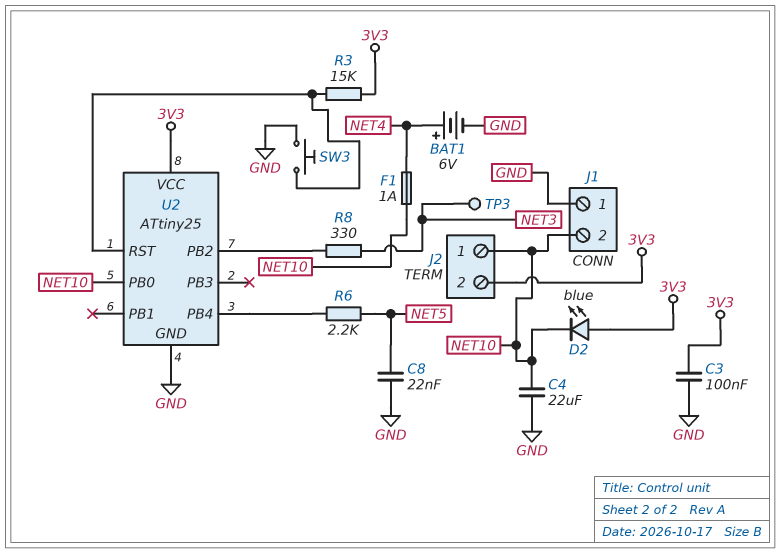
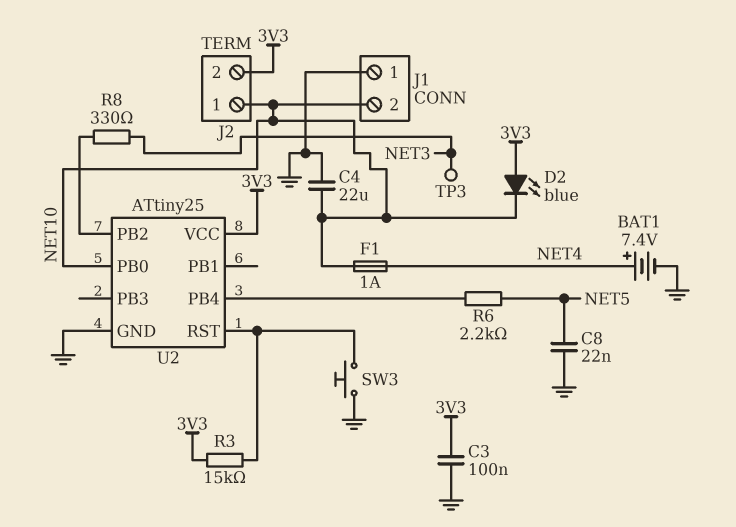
BAT1: 6V (plus NET4, minus GND) -> 7.4V (plus NET4, minus GND)

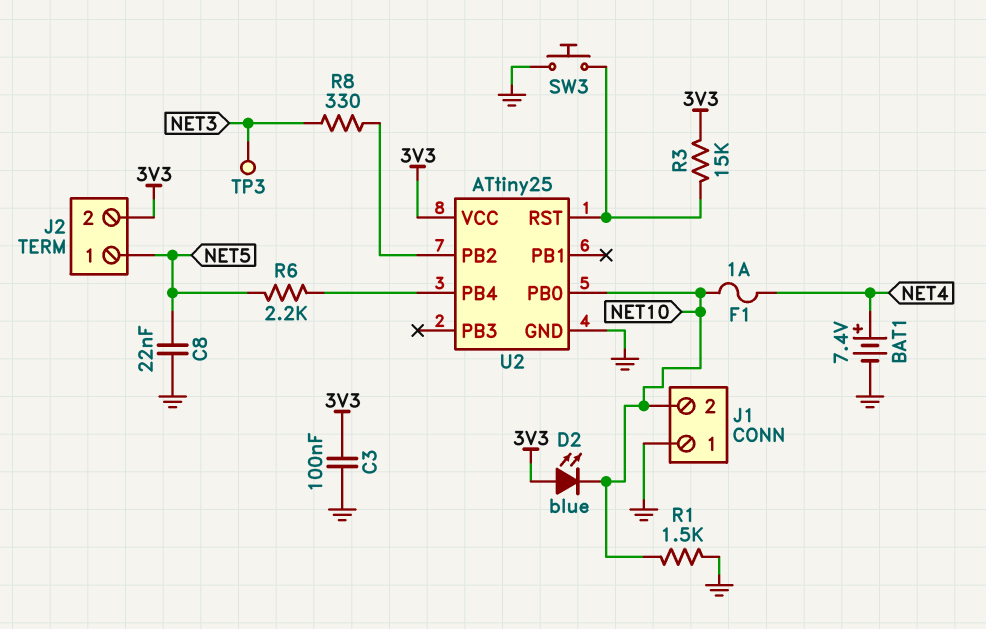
C4: 22uF (GND, NET10) -> none
J2 pin 1: NET10 -> NET5
R1: none -> 1.5k (GND, NET10)

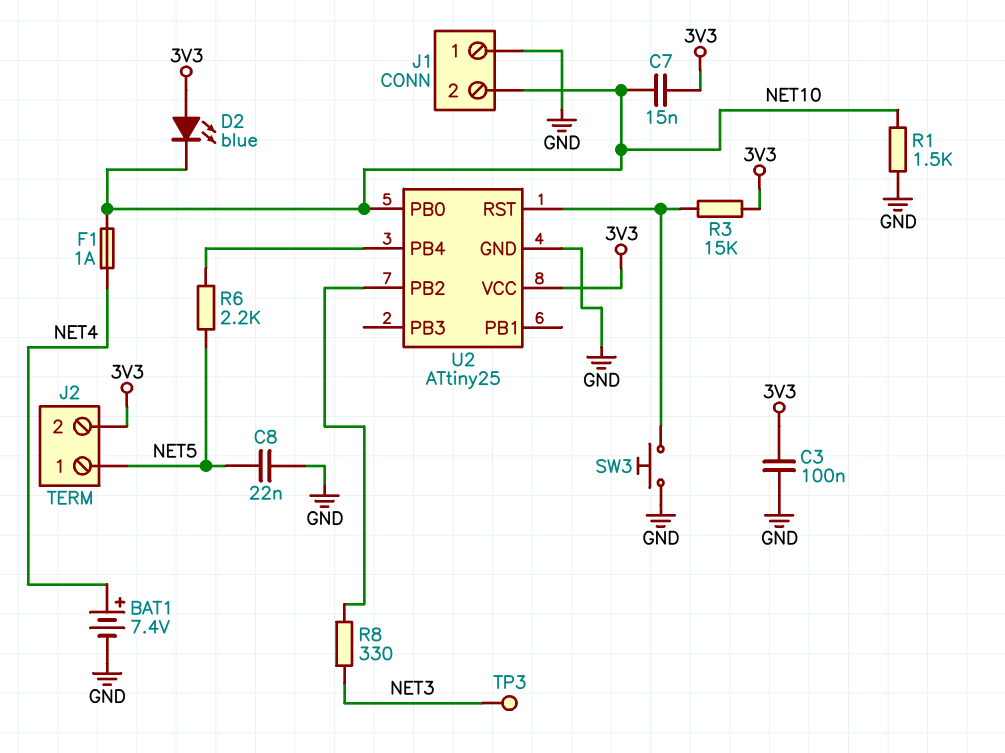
C7: none -> 15nF (3V3, NET10)

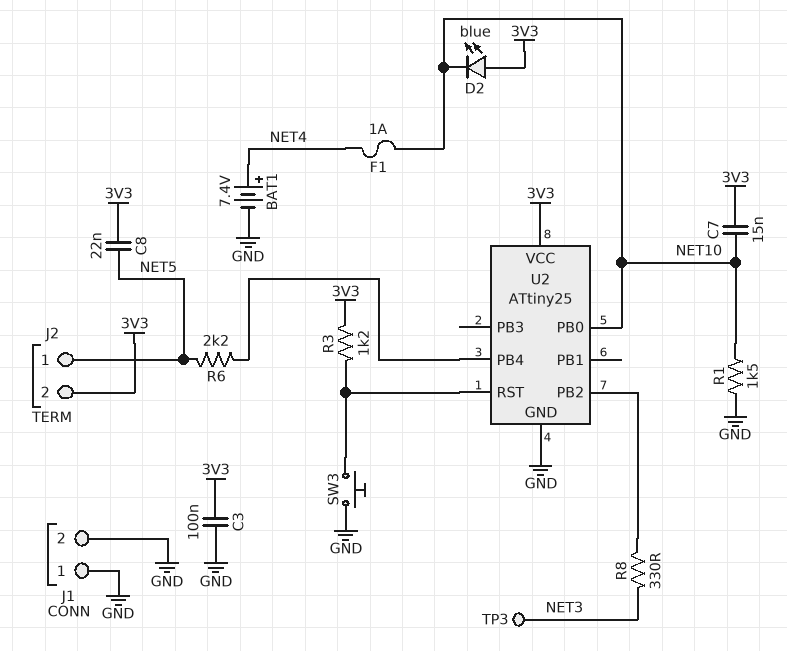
C8: 22nF (GND, NET5) -> 22nF (3V3, NET5)
J1 pin 2: NET10 -> GND
R3: 15k (3V3, U2/RST) -> 1.2k (3V3, U2/RST)

